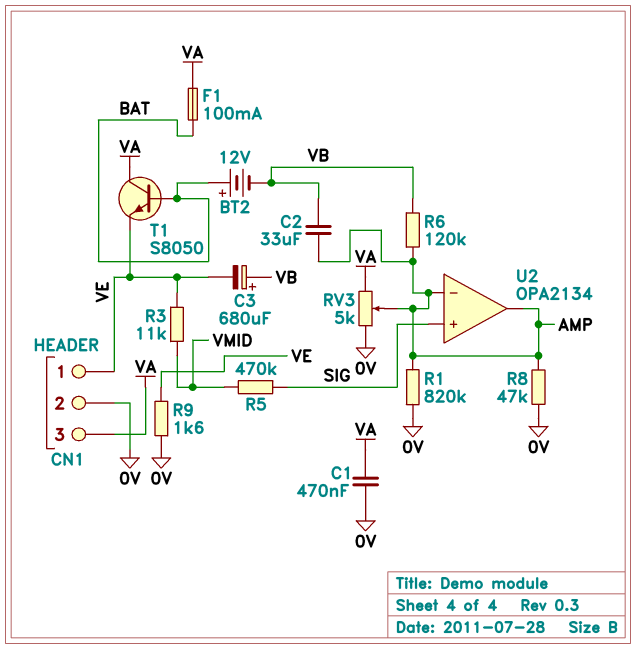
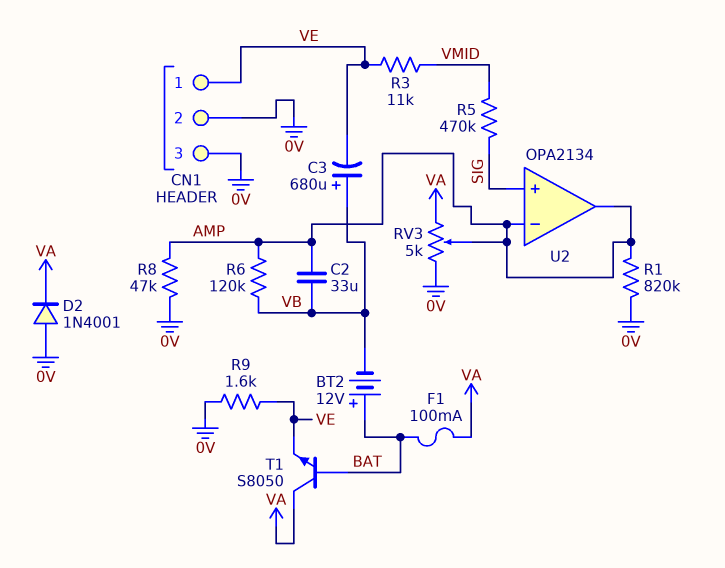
C1: 470nF (0V, VA) -> none
CN1 pin 3: VA -> 0V
D2: none -> diode 1N4001 (A 0V, K VA)

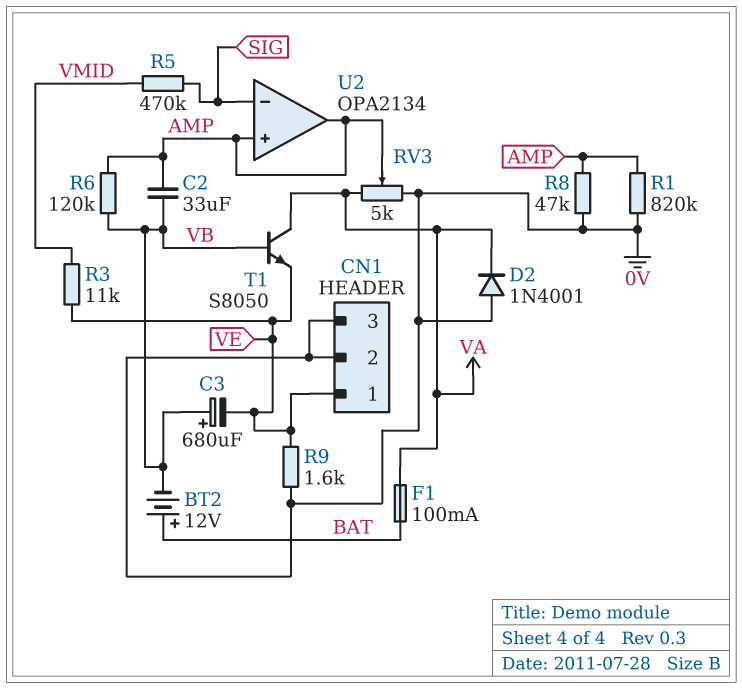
T1: NPN S8050 (B BAT, C VA, E VE) -> NPN S8050 (B VB, C VA, E VE)
U2 pin in+: SIG -> AMP
U2 pin in-: AMP -> SIG

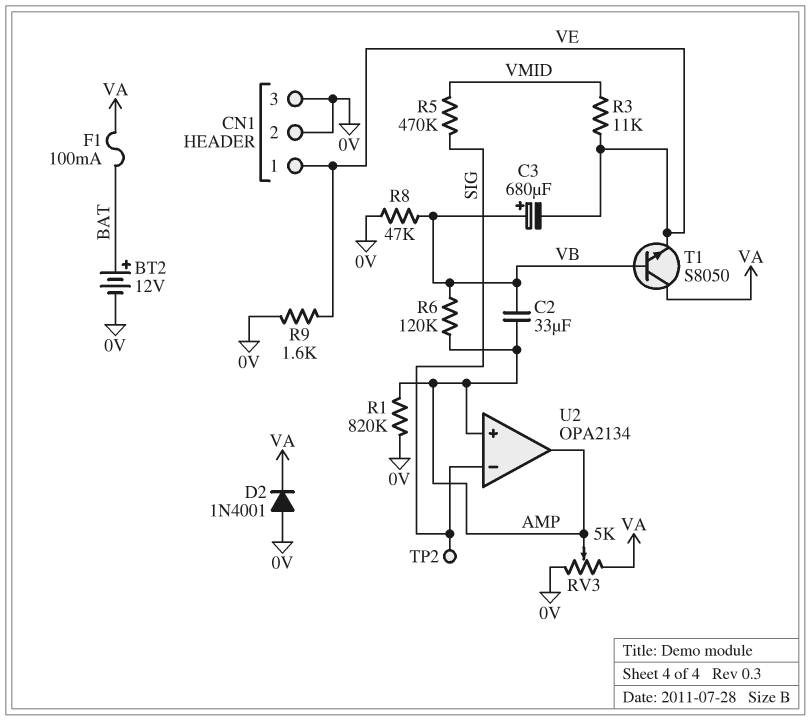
BT2: 12V (plus BAT, minus VB) -> 12V (plus BAT, minus 0V)
R8: 47k (0V, AMP) -> 47k (0V, VB)
TP2: none -> test point (SIG)

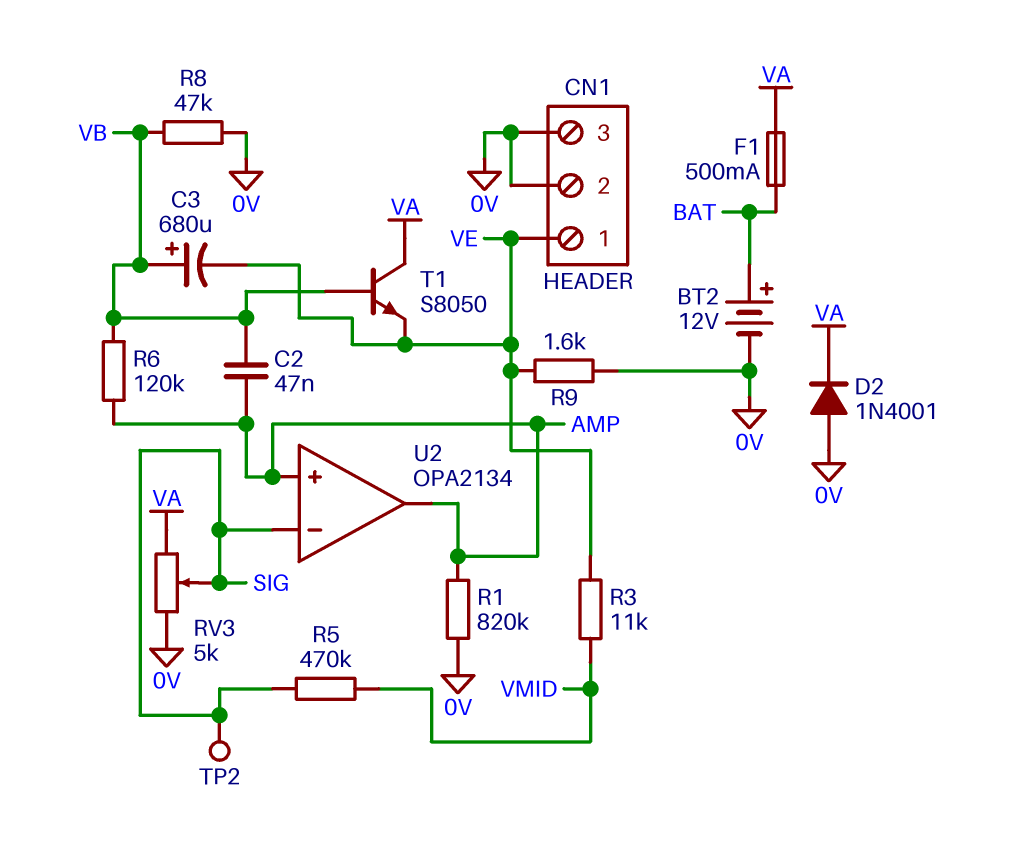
C2: 33uF (AMP, VB) -> 47nF (AMP, VB)
F1: 100mA (BAT, VA) -> 500mA (BAT, VA)
RV3: 5k (0V, VA, wiper AMP) -> 5k (0V, VA, wiper SIG)

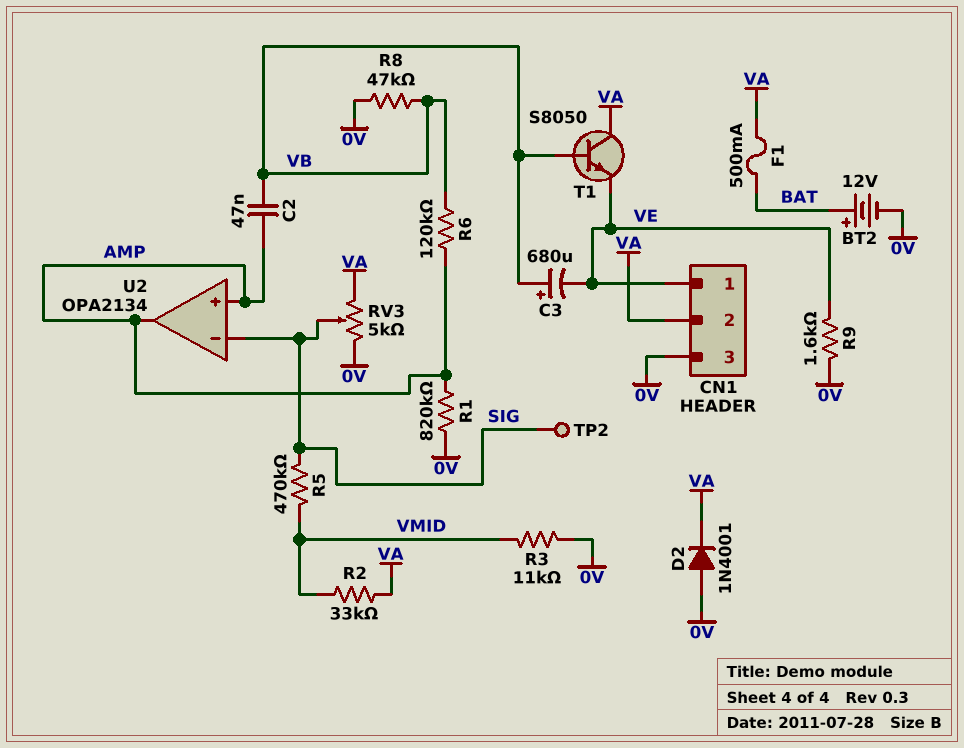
CN1 pin 2: 0V -> VA
R2: none -> 33k (VA, VMID)
R3: 11k (VE, VMID) -> 11k (0V, VMID)

